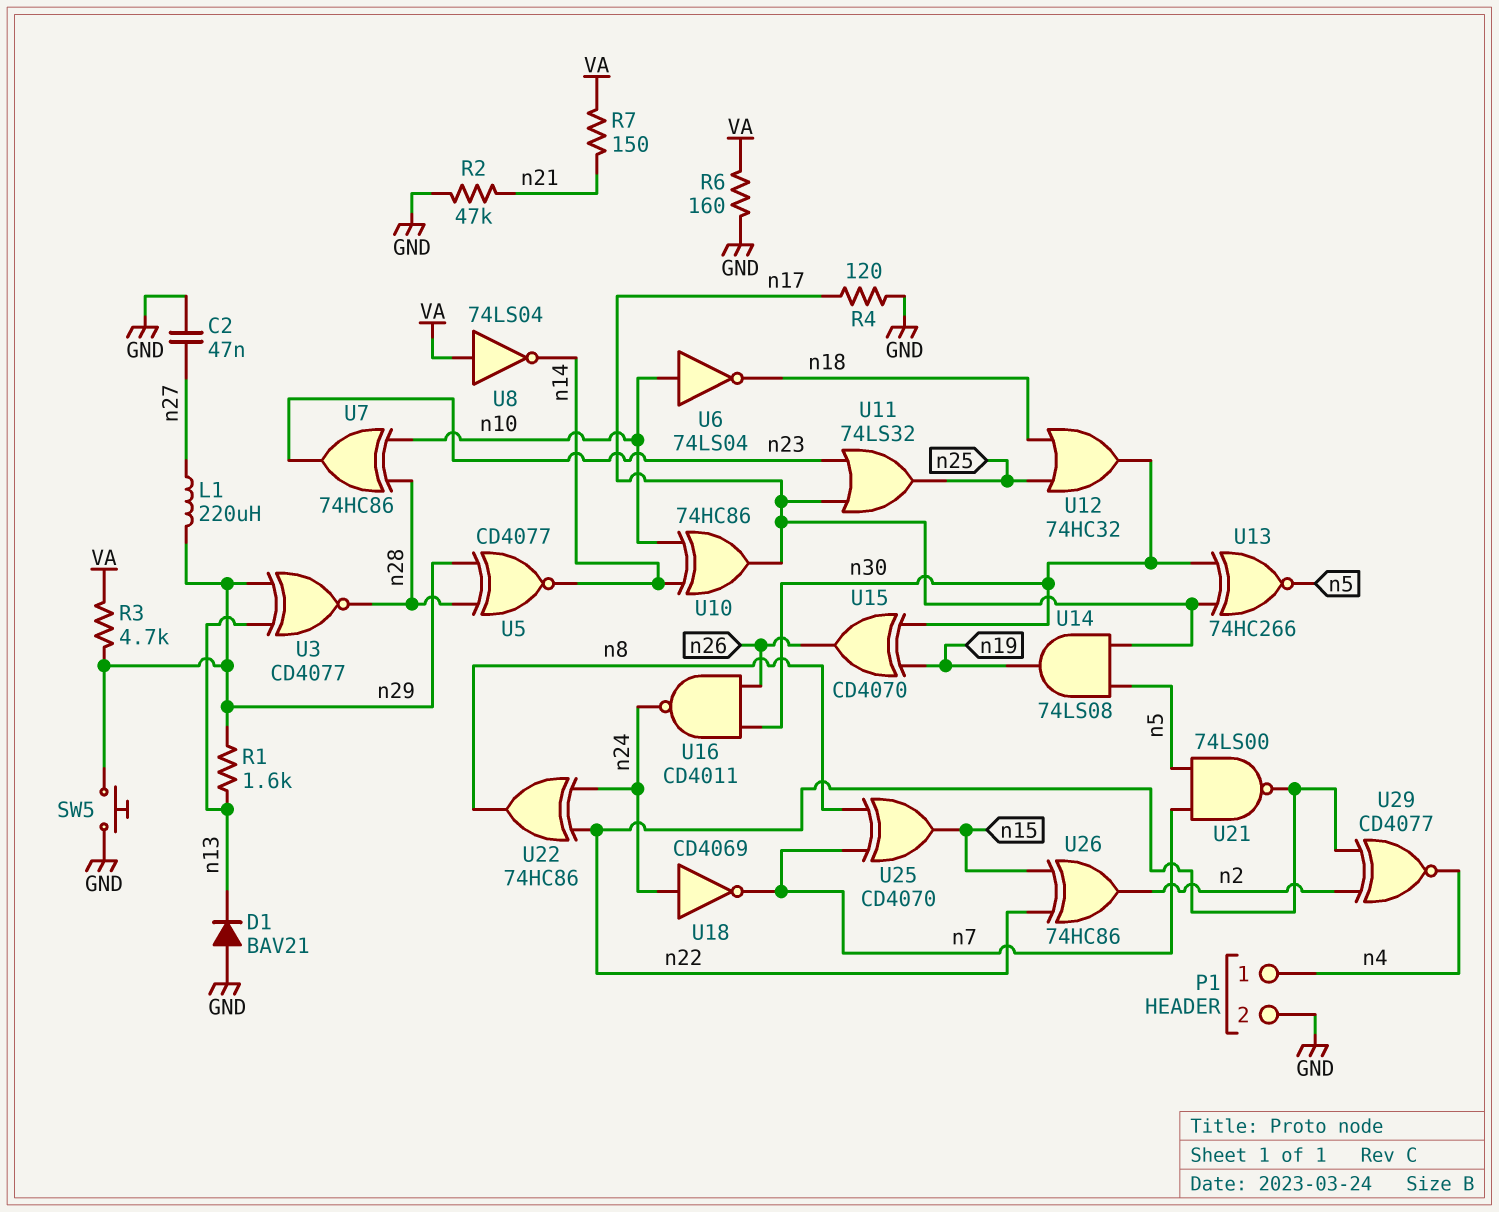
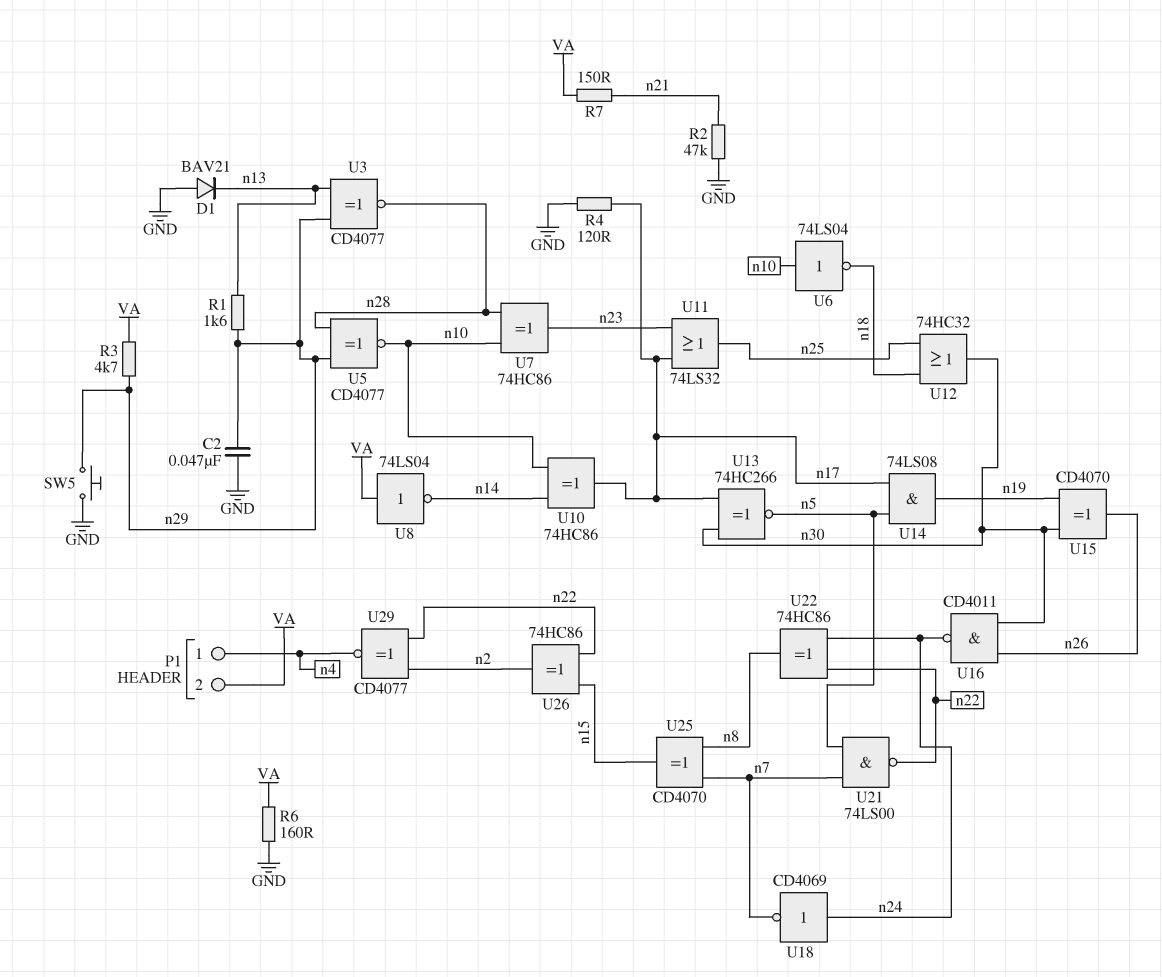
C2: 47nF (GND, n27) -> 47nF (GND, n29)
L1: 220uH (n27, n29) -> none
P1 pin 2: GND -> VA
U5: XNOR CD4077 (in n28, in n29, out n14) -> XNOR CD4077 (in n28, in n29, out n10)

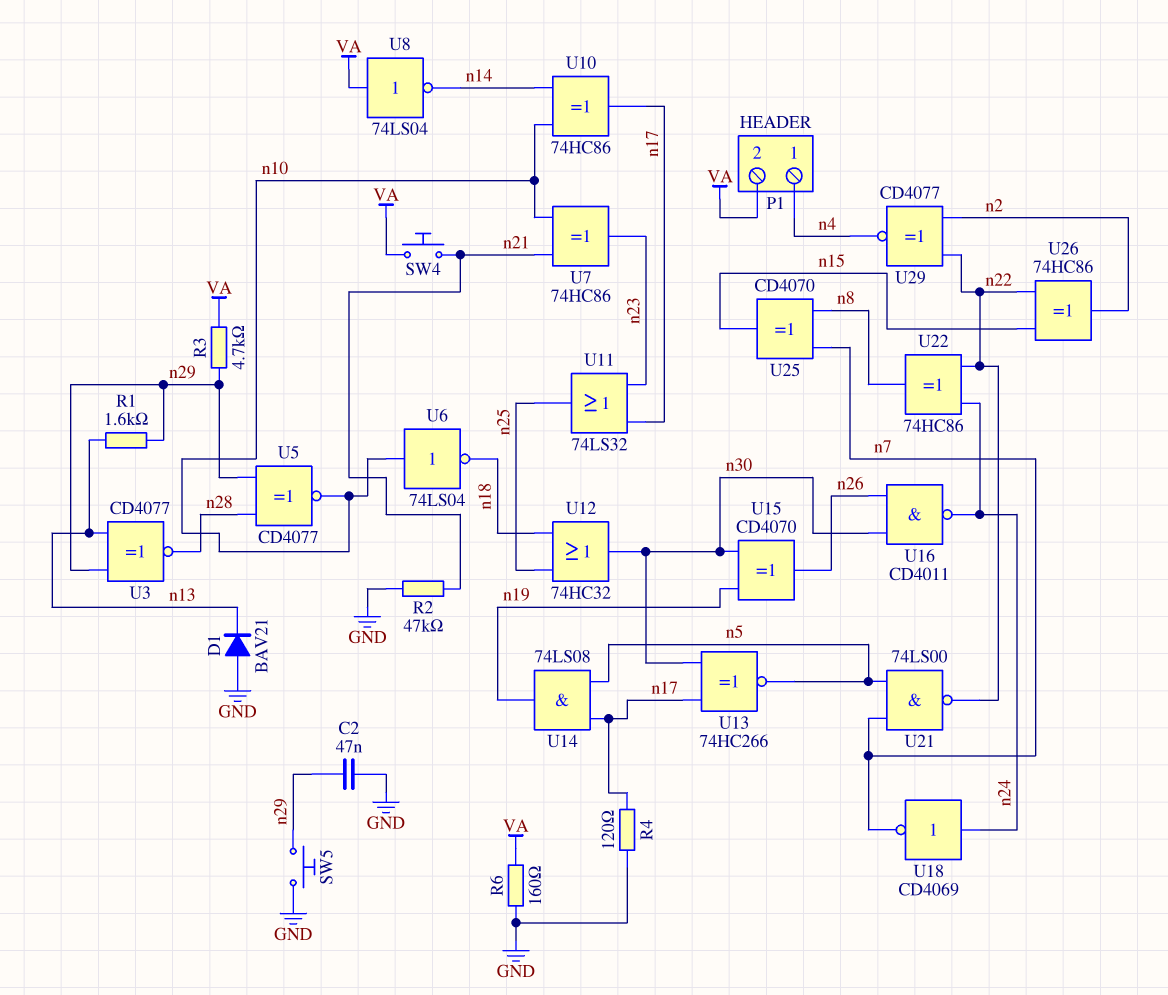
R7: 150 (VA, n21) -> none
SW4: none -> button (VA, n21)
U7: XOR 74HC86 (in n10, in n28, out n23) -> XOR 74HC86 (in n10, in n21, out n23)

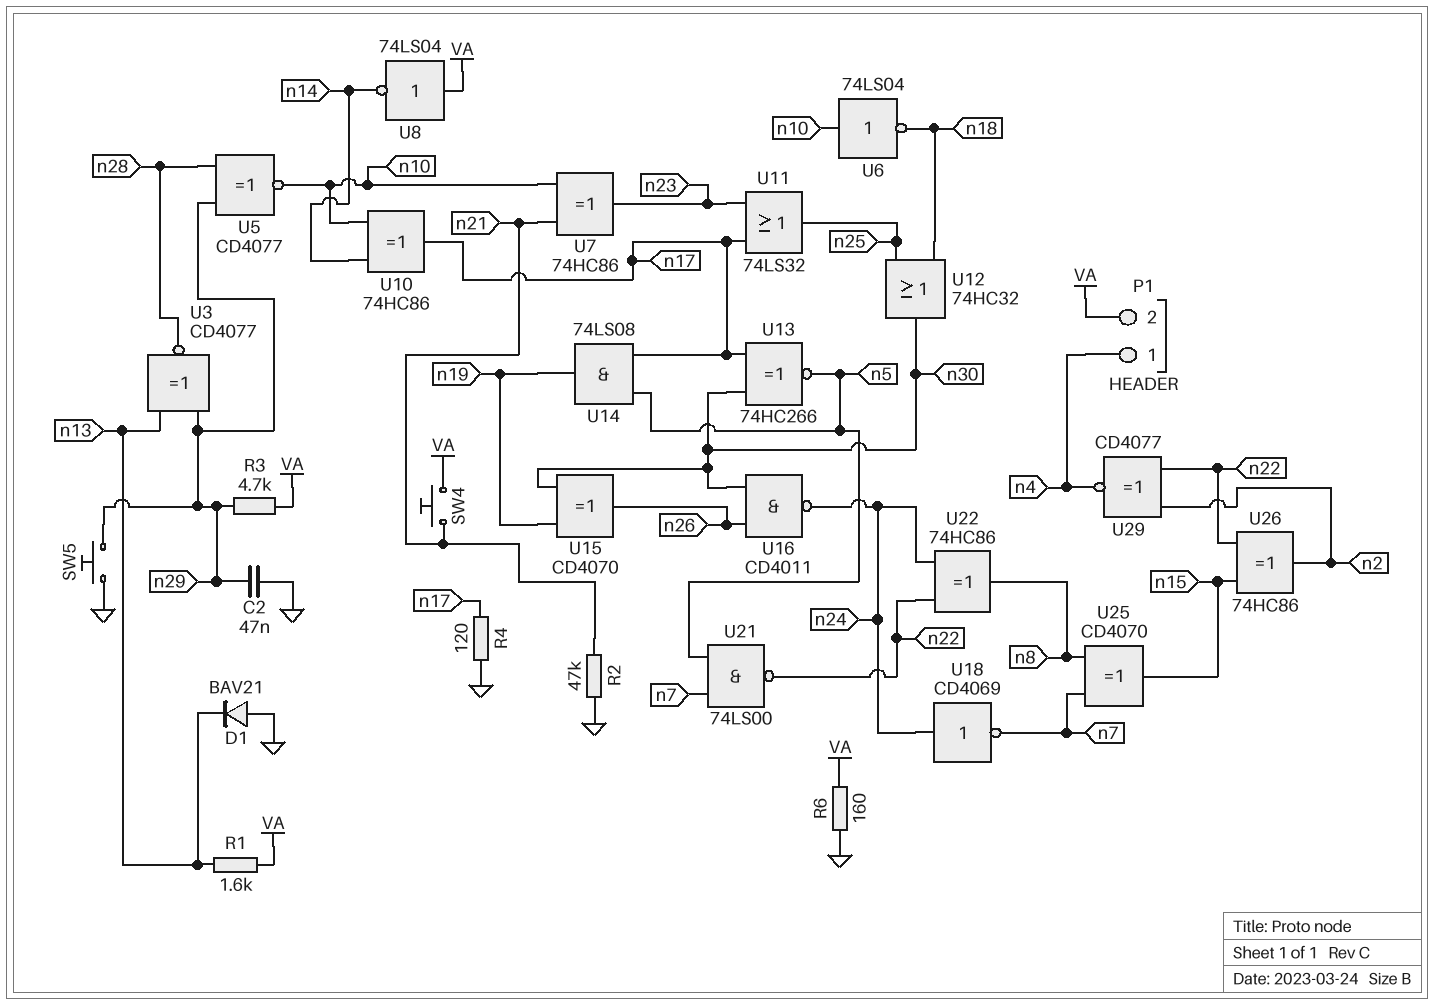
R1: 1.6k (n13, n29) -> 1.6k (VA, n13)

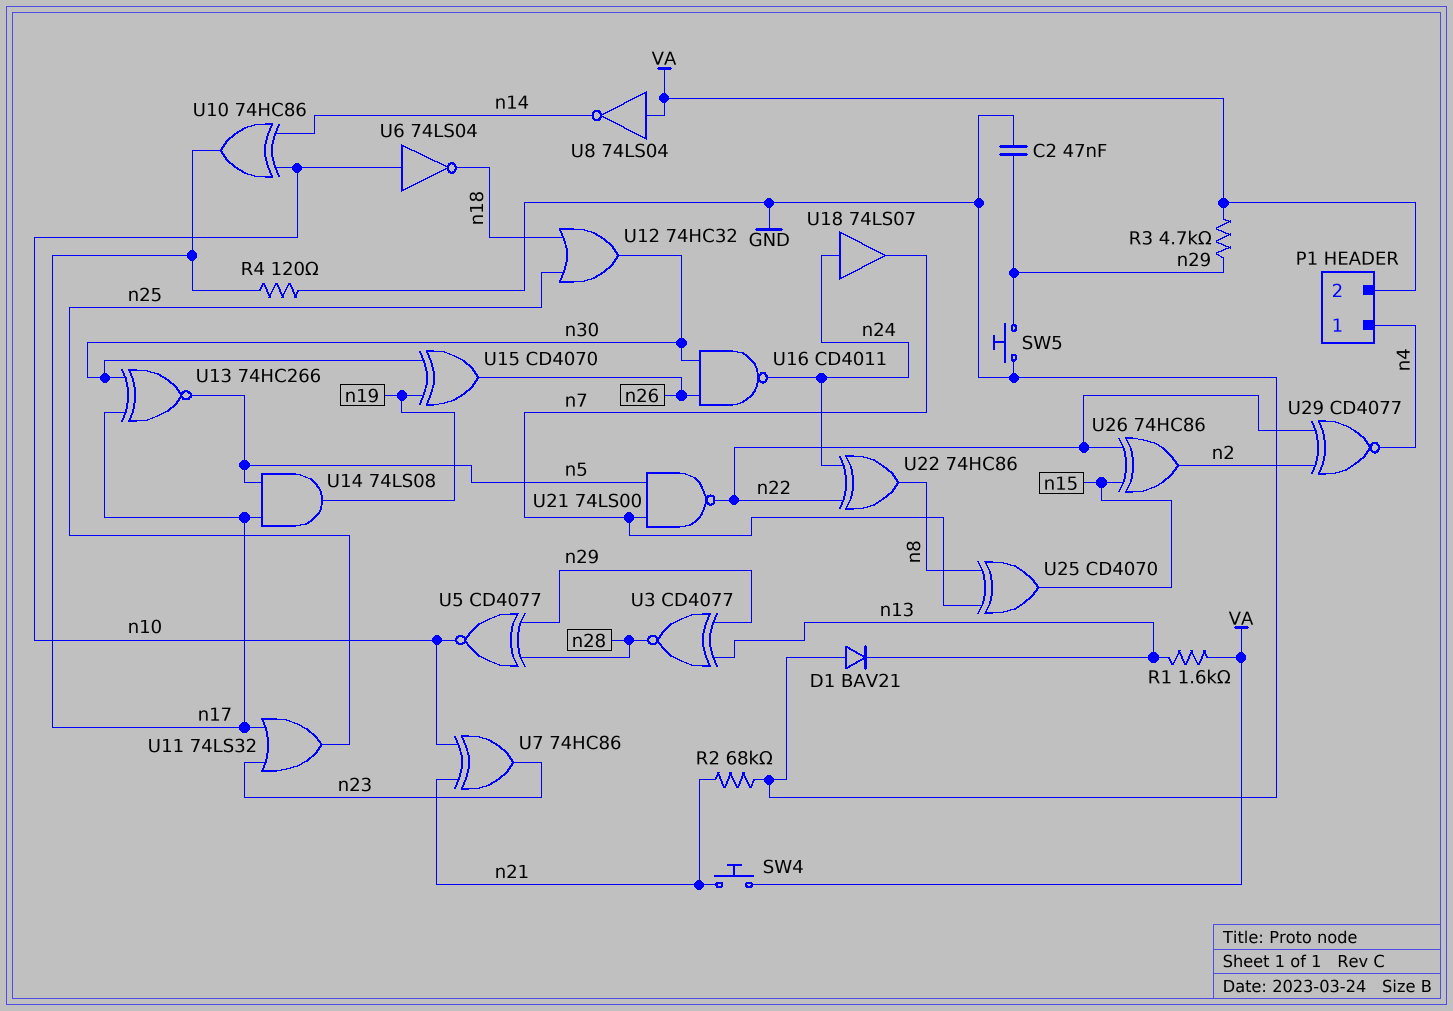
R2: 47k (GND, n21) -> 68k (GND, n21)
R6: 160 (GND, VA) -> none
U18: NOT CD4069 (in n24, out n7) -> buffer 74LS07 (in n24, out n7)

